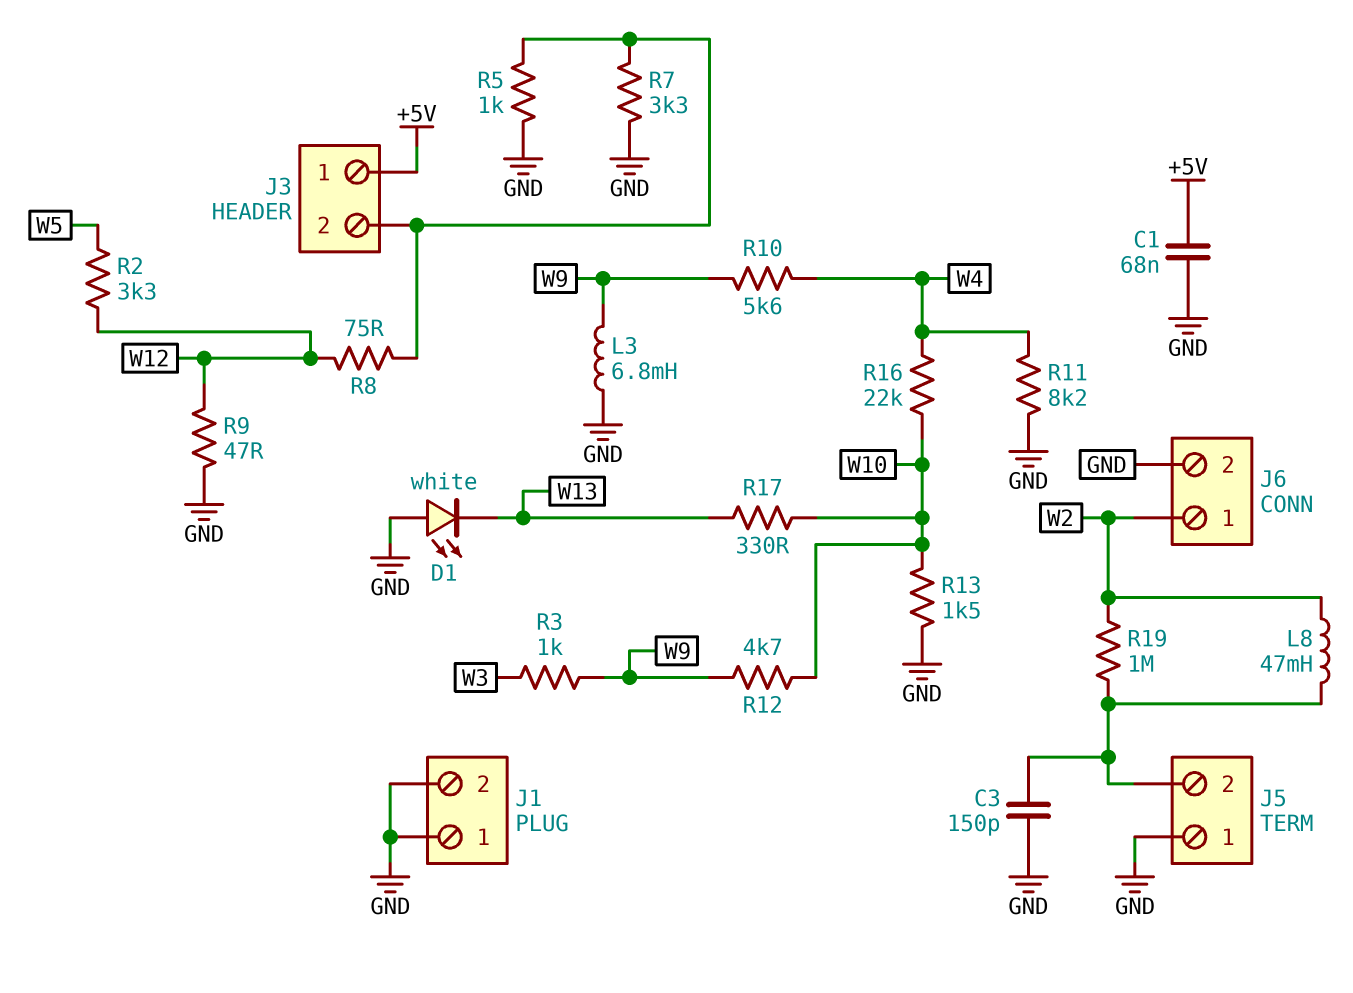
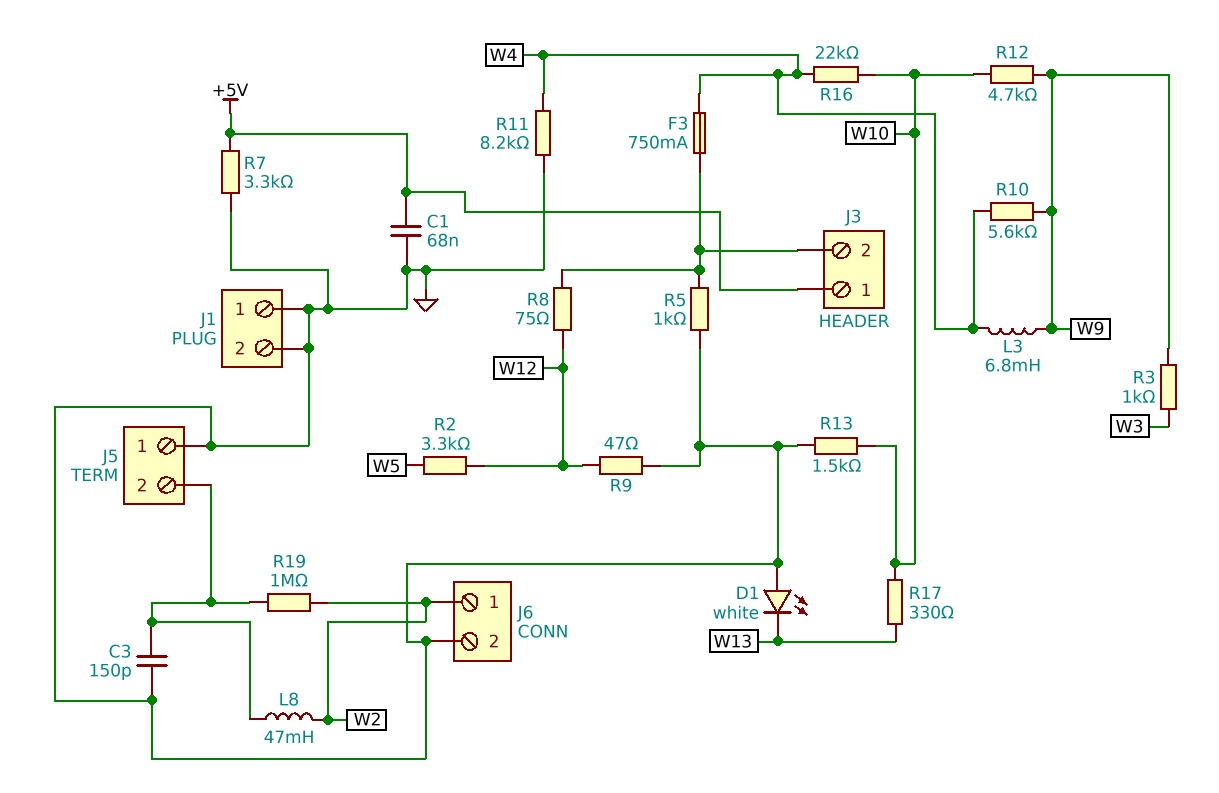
F3: none -> 750mA (J3/2, W4)
L3: 6.8mH (GND, W9) -> 6.8mH (W4, W9)
R7: 3.3k (GND, J3/2) -> 3.3k (+5V, GND)

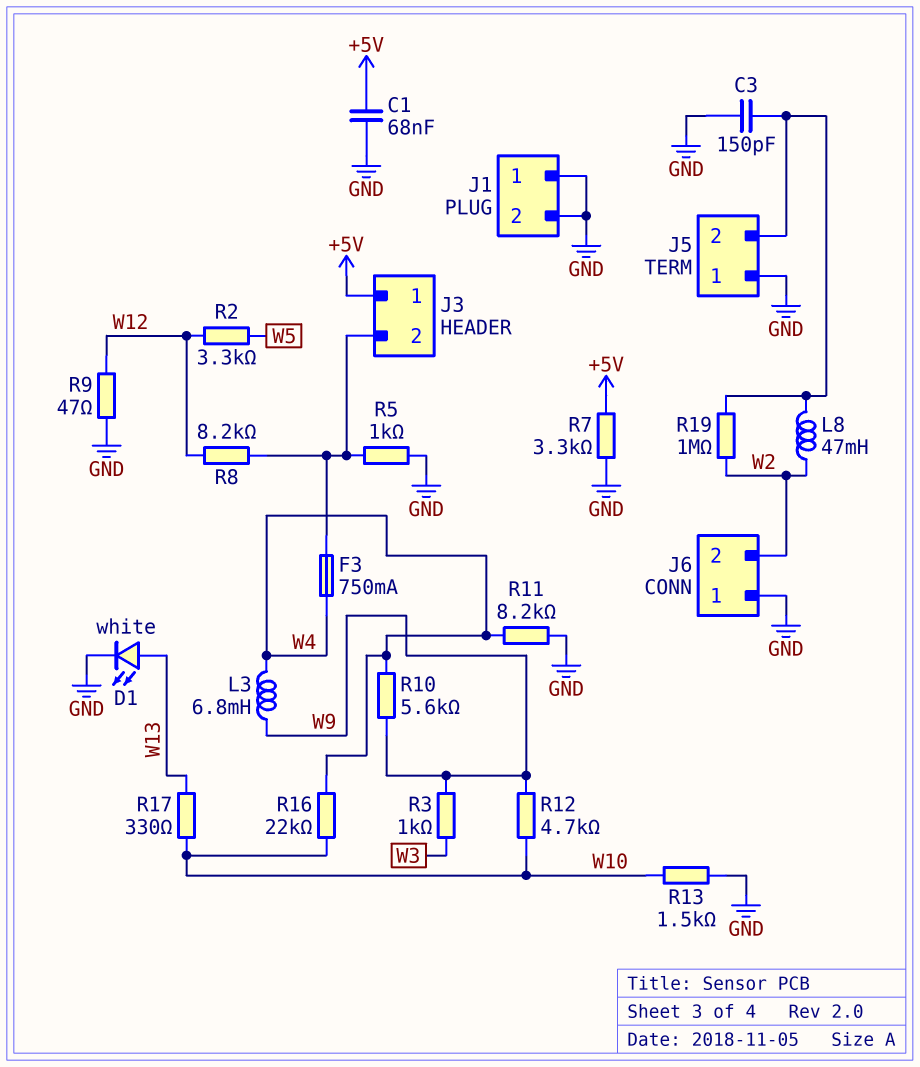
D1: LED white (A GND, K W13) -> LED white (A W13, K GND)
J6 pin 1: W2 -> GND
J6 pin 2: GND -> W2
R8: 75 (J3/2, W12) -> 8.2k (J3/2, W12)

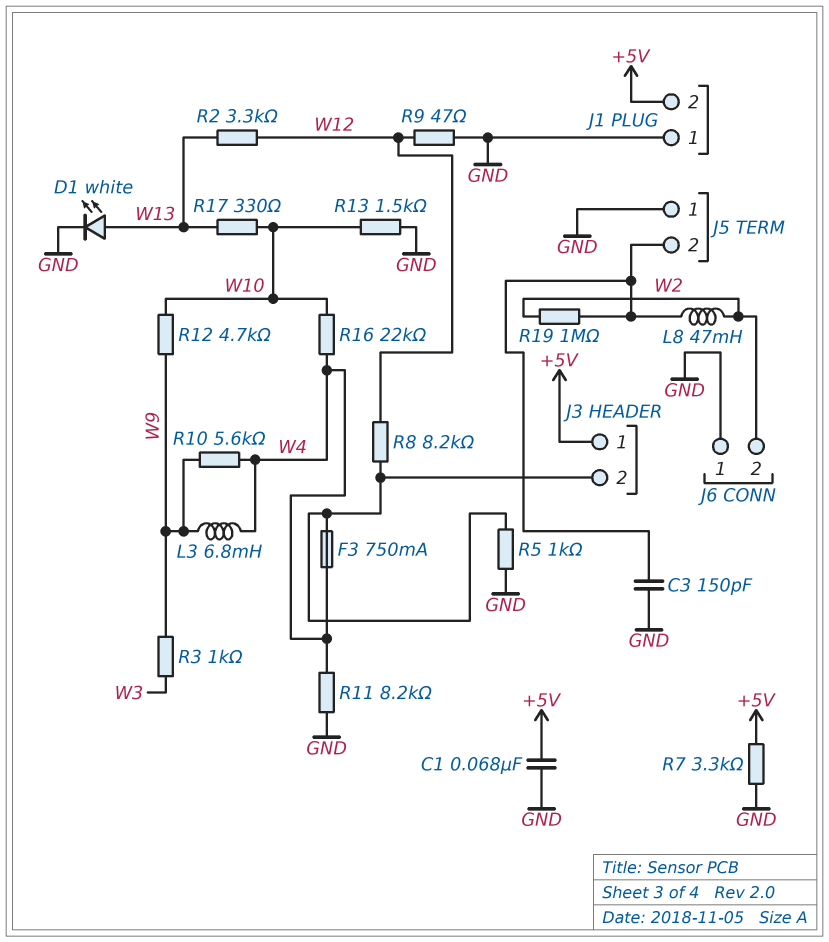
J1 pin 2: GND -> +5V
R2: 3.3k (W5, W12) -> 3.3k (W12, W13)

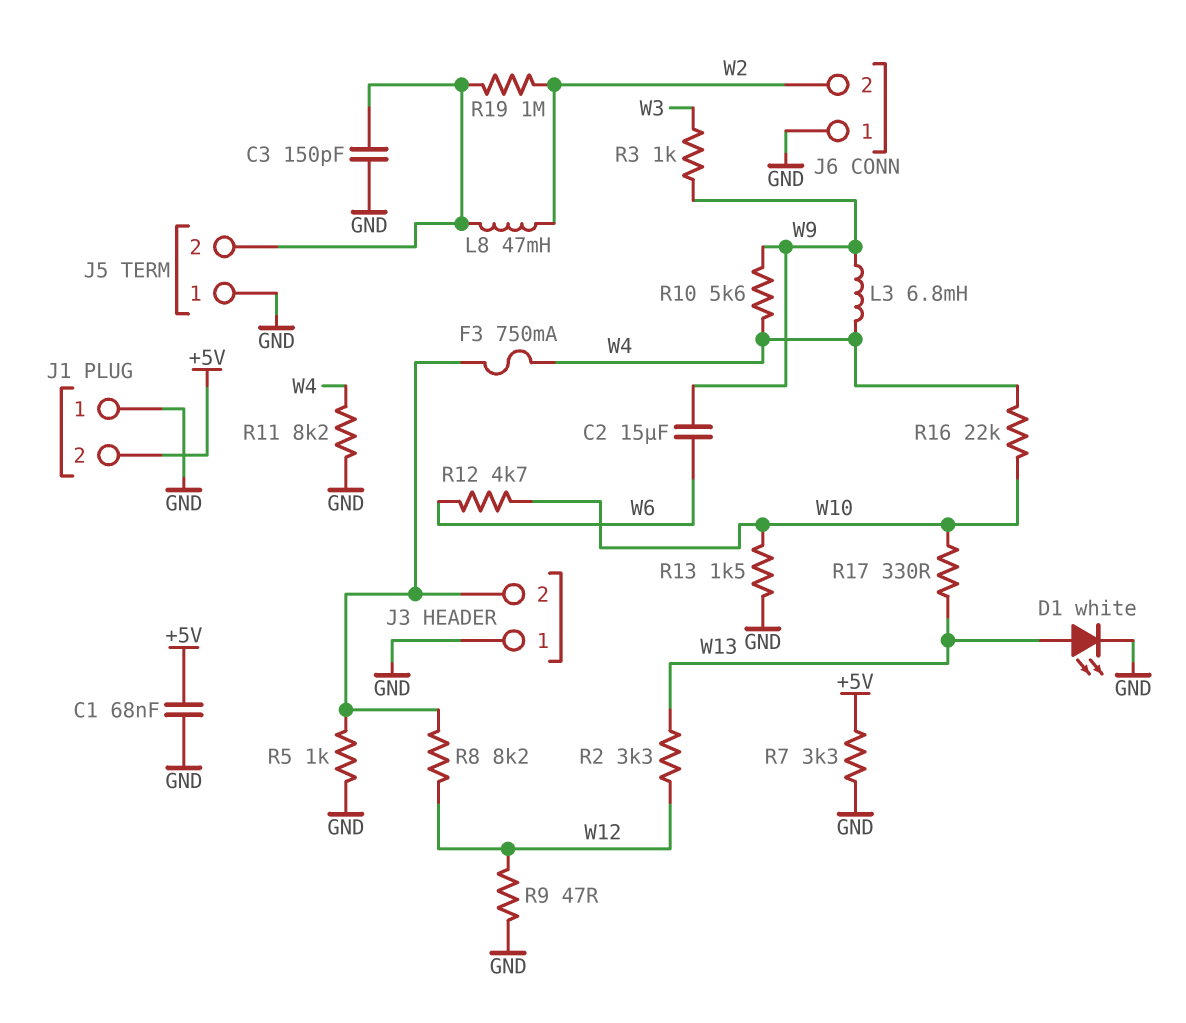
C2: none -> 15uF (W6, W9)
J3 pin 1: +5V -> GND
R12: 4.7k (W9, W10) -> 4.7k (W6, W10)

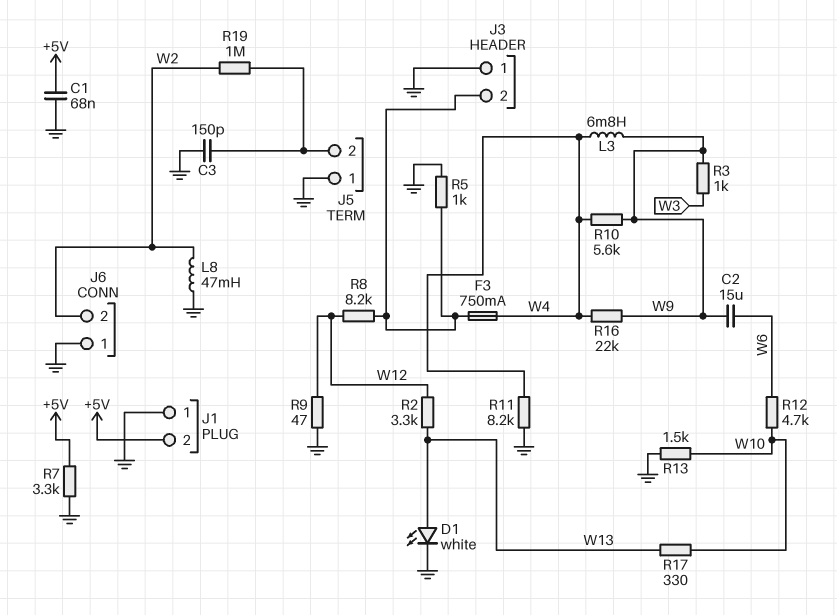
L8: 47mH (J5/2, W2) -> 47mH (GND, W2)
R16: 22k (W4, W10) -> 22k (W4, W9)

